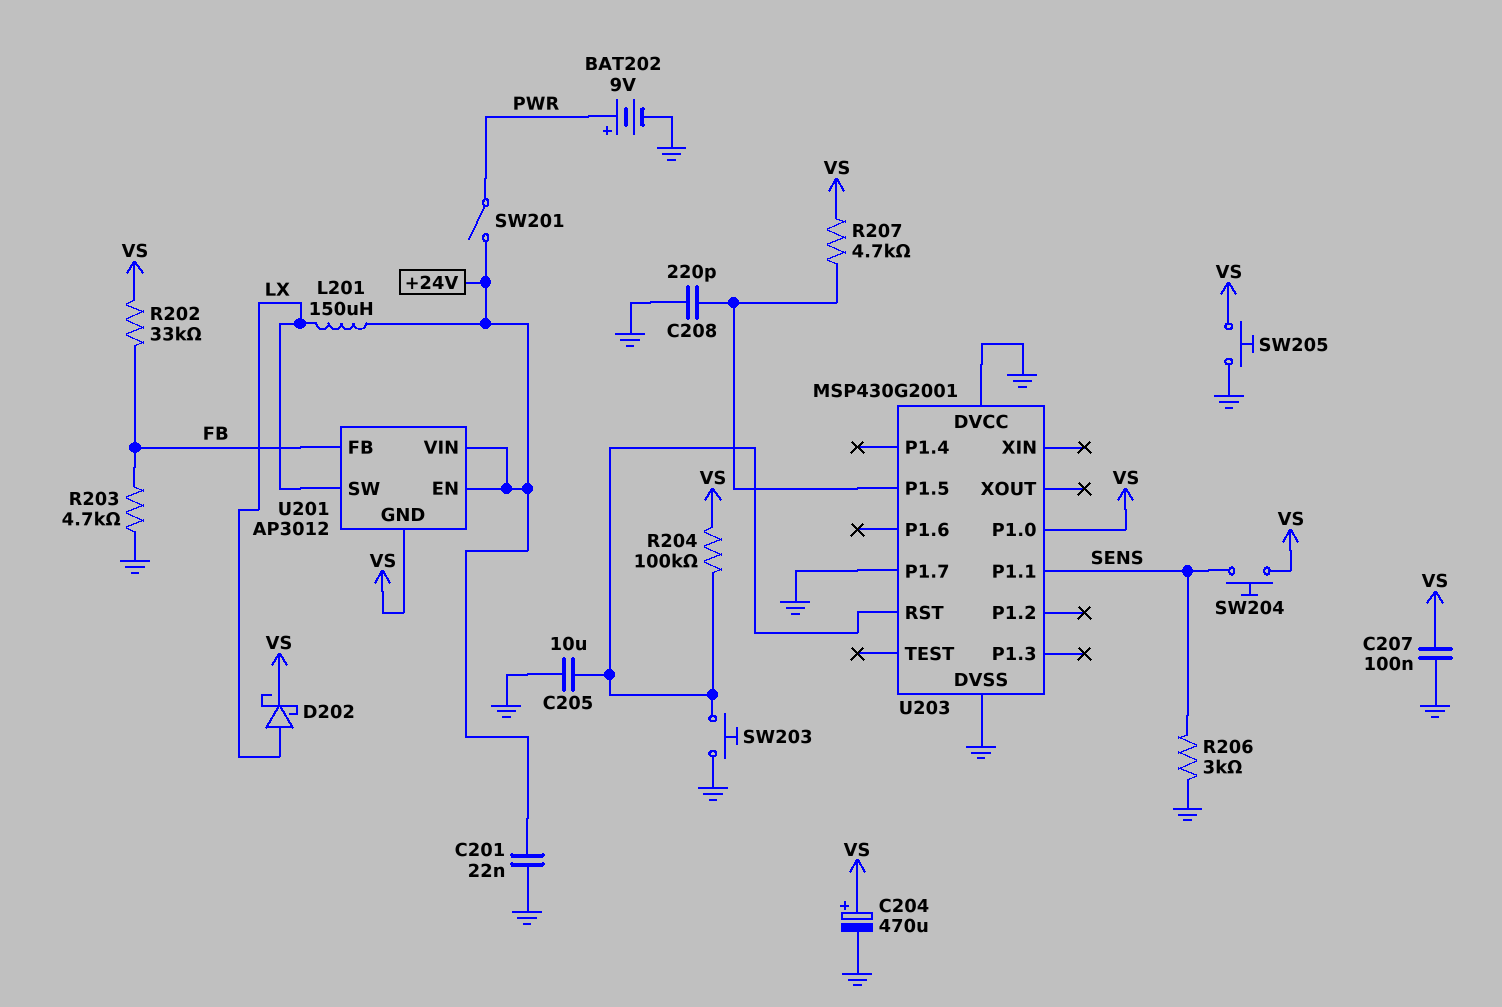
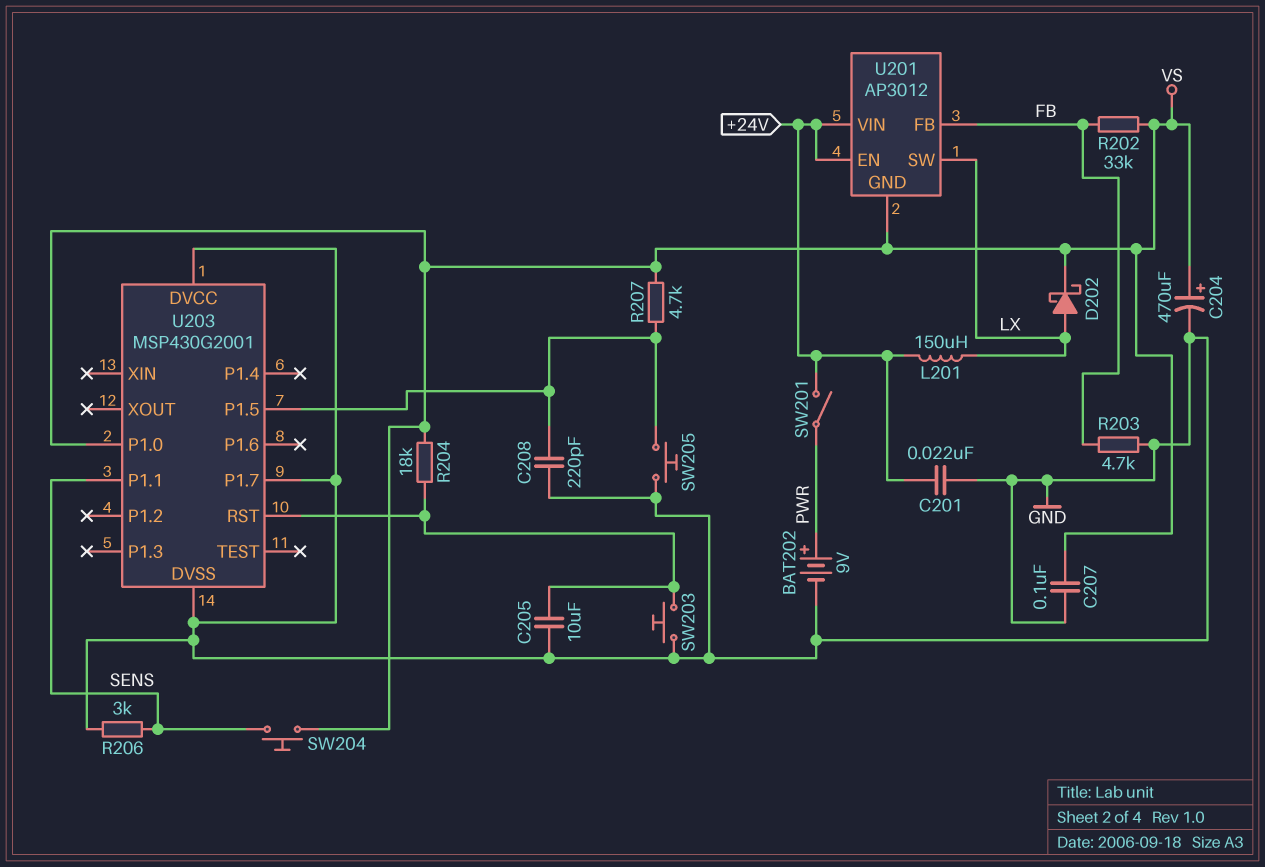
R204: 100k (U203/RST, VS) -> 18k (U203/RST, VS)
SW205: button (GND, VS) -> button (GND, U203/P1.5)

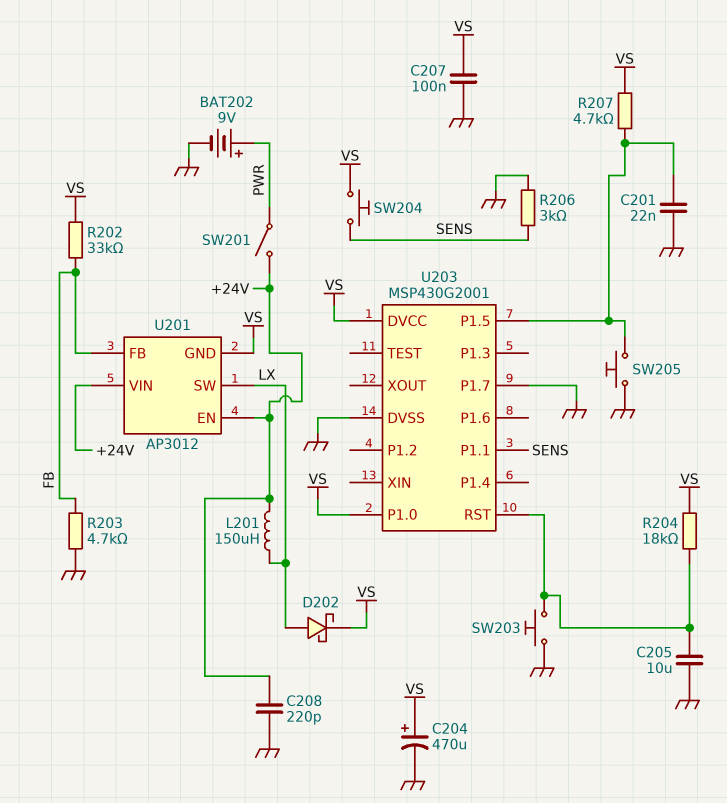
C201: 22nF (+24V, GND) -> 22nF (GND, U203/P1.5)
C208: 220pF (GND, U203/P1.5) -> 220pF (+24V, GND)
U203 pin DVCC: GND -> VS

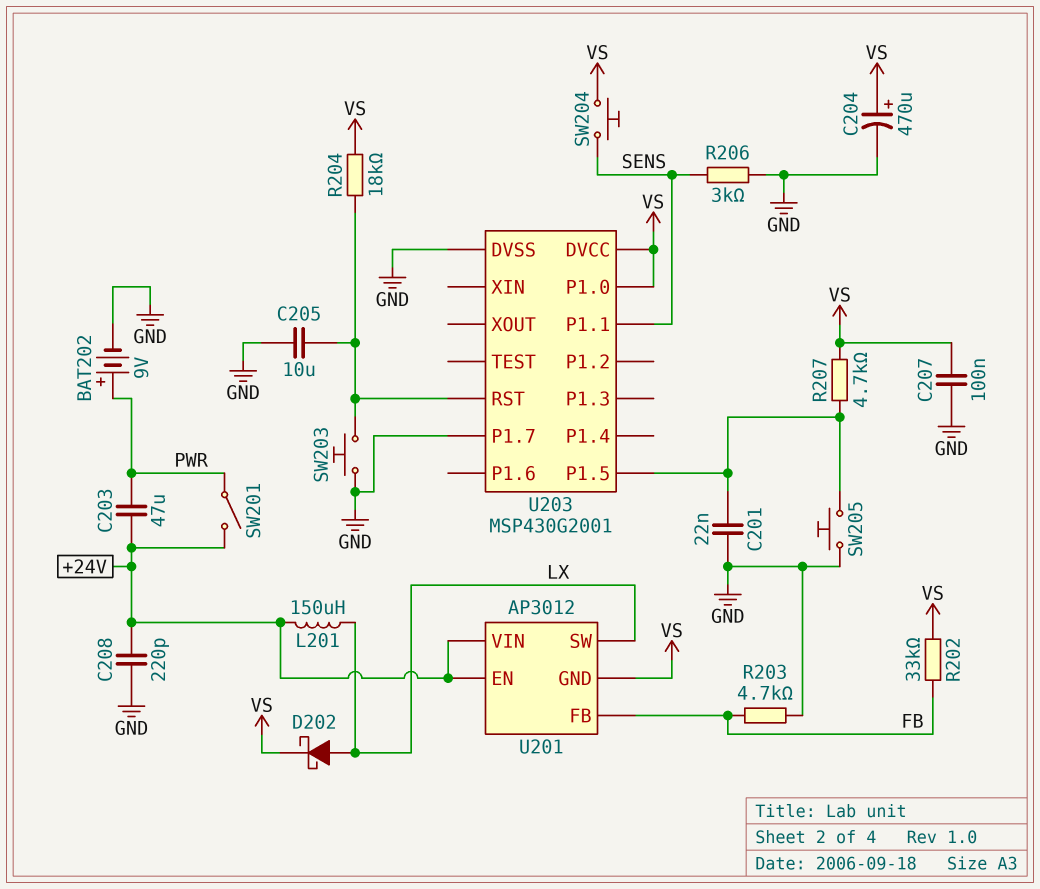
C203: none -> 47uF (+24V, PWR)

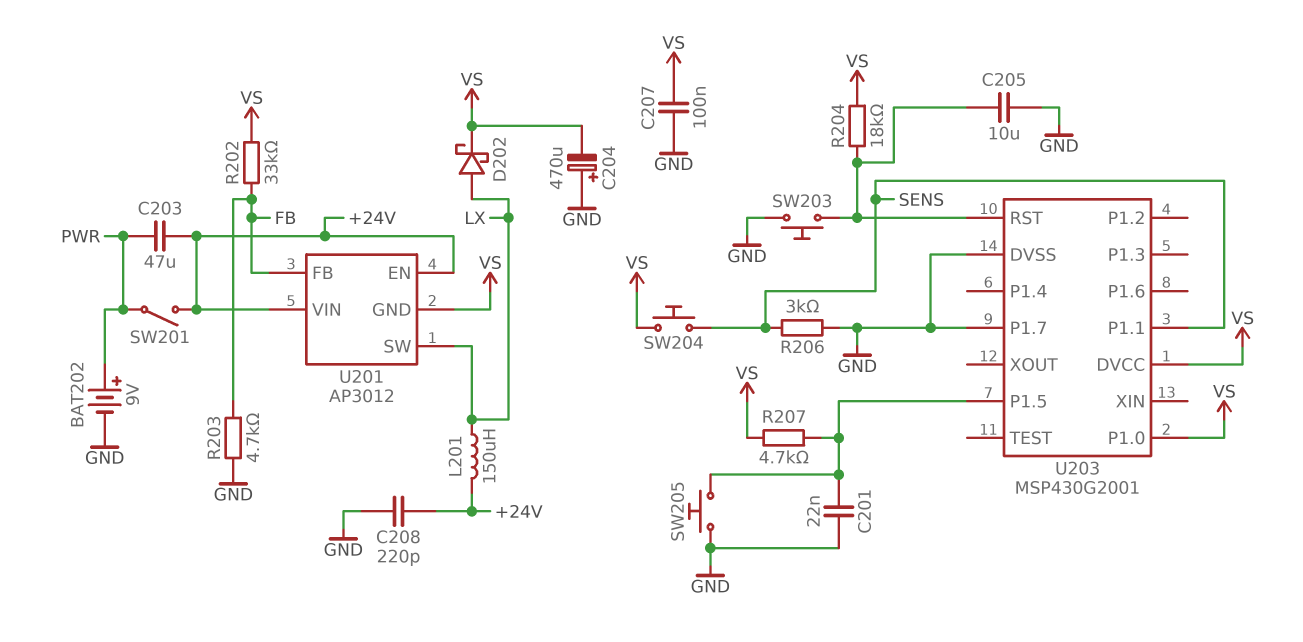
C204: 470uF (plus VS, minus GND) -> 470uF (plus GND, minus VS)

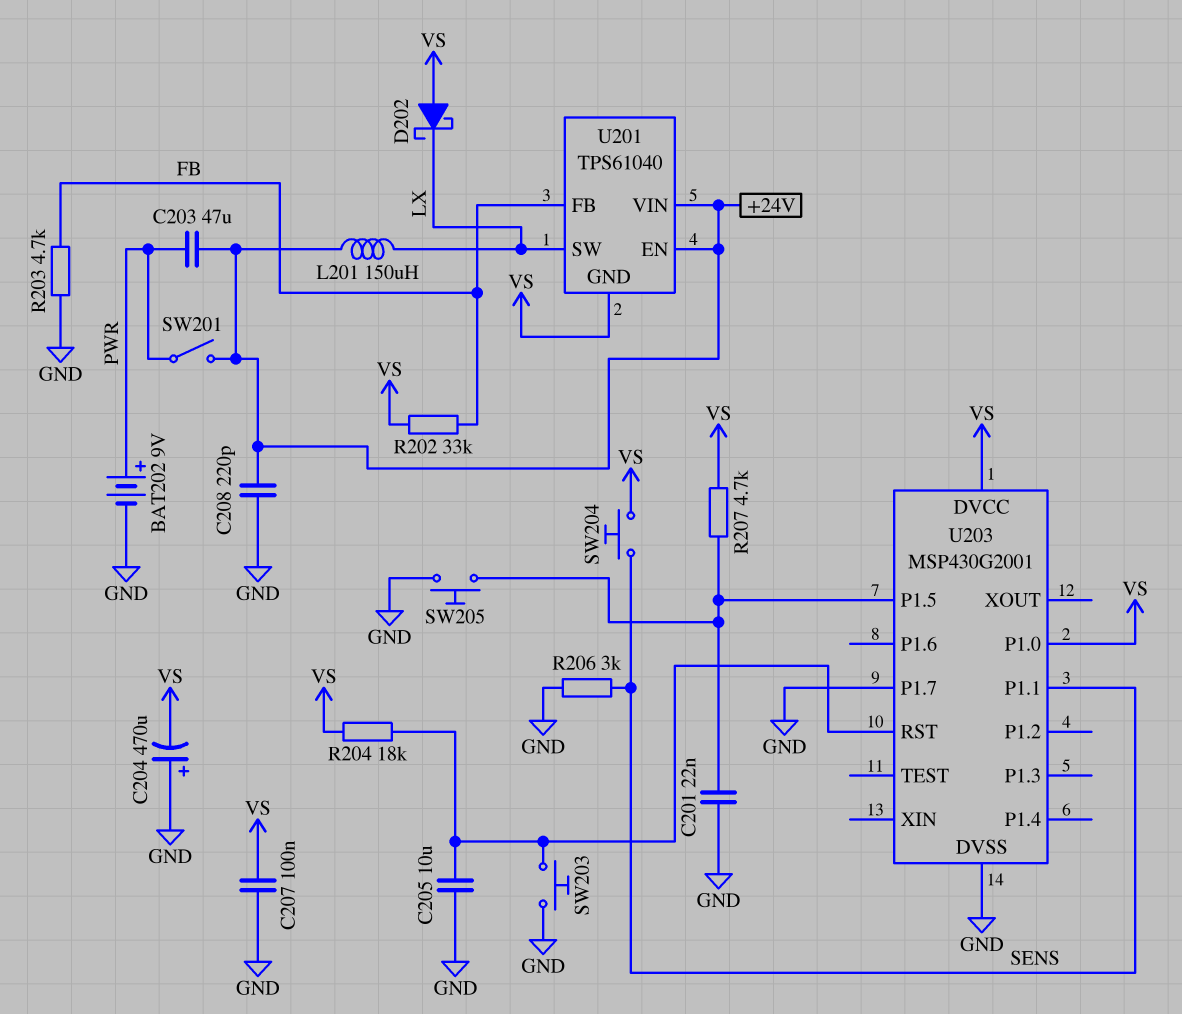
D202: schottky (A LX, K VS) -> schottky (A VS, K LX)
U201: AP3012 -> TPS61040

